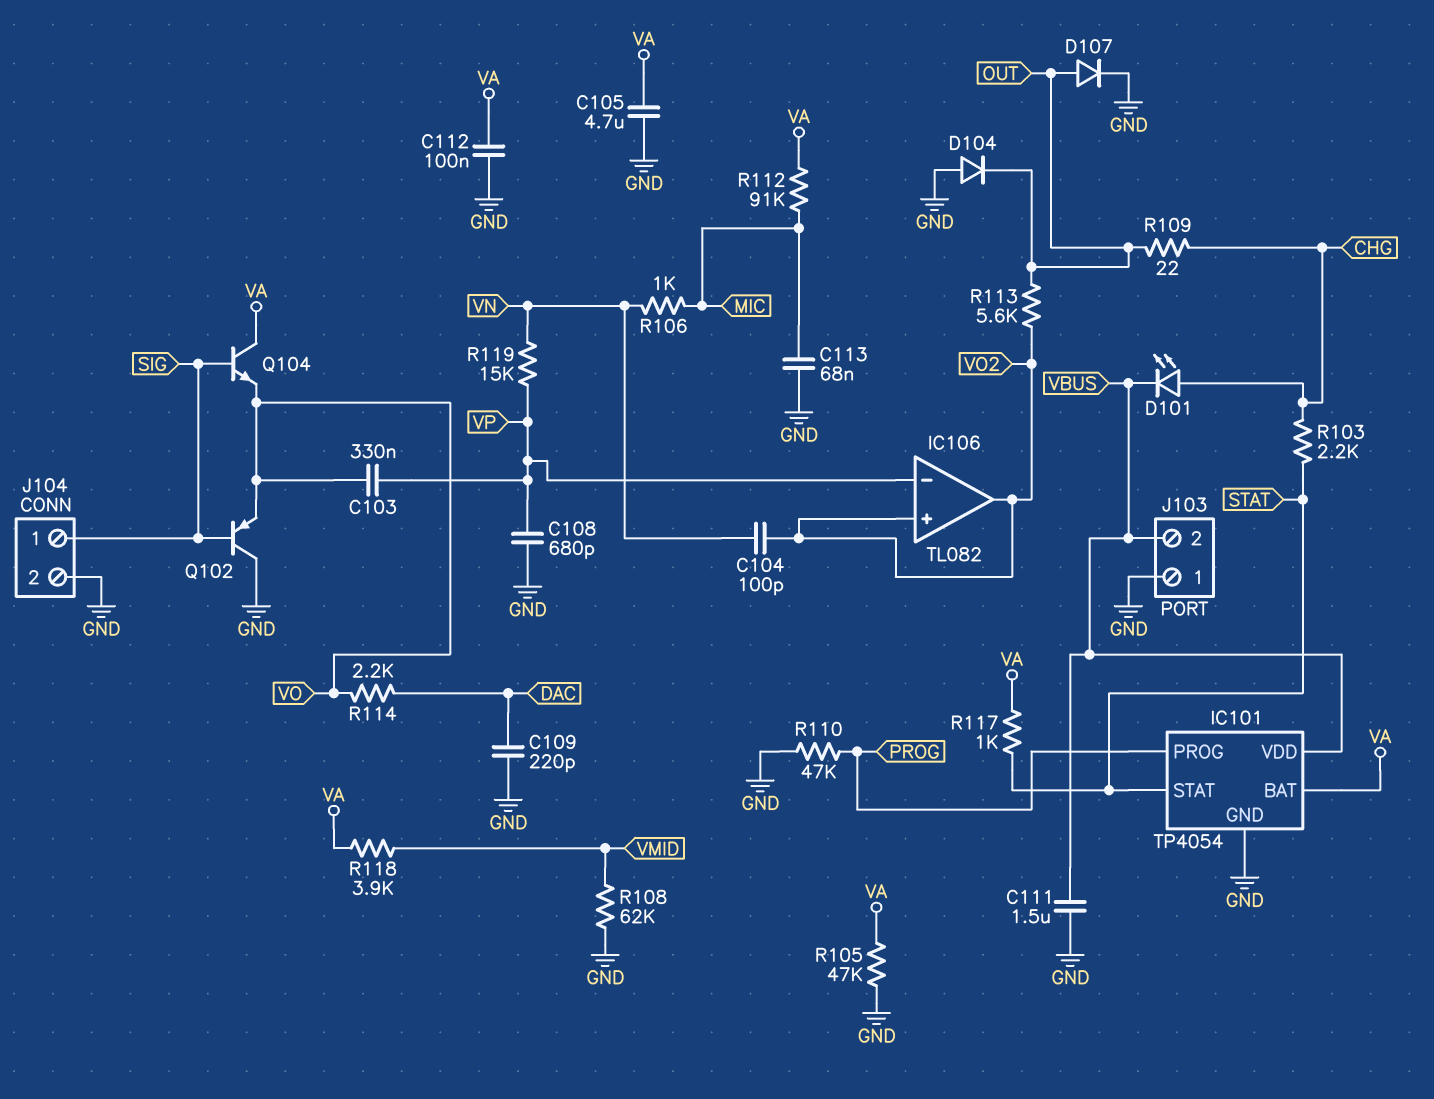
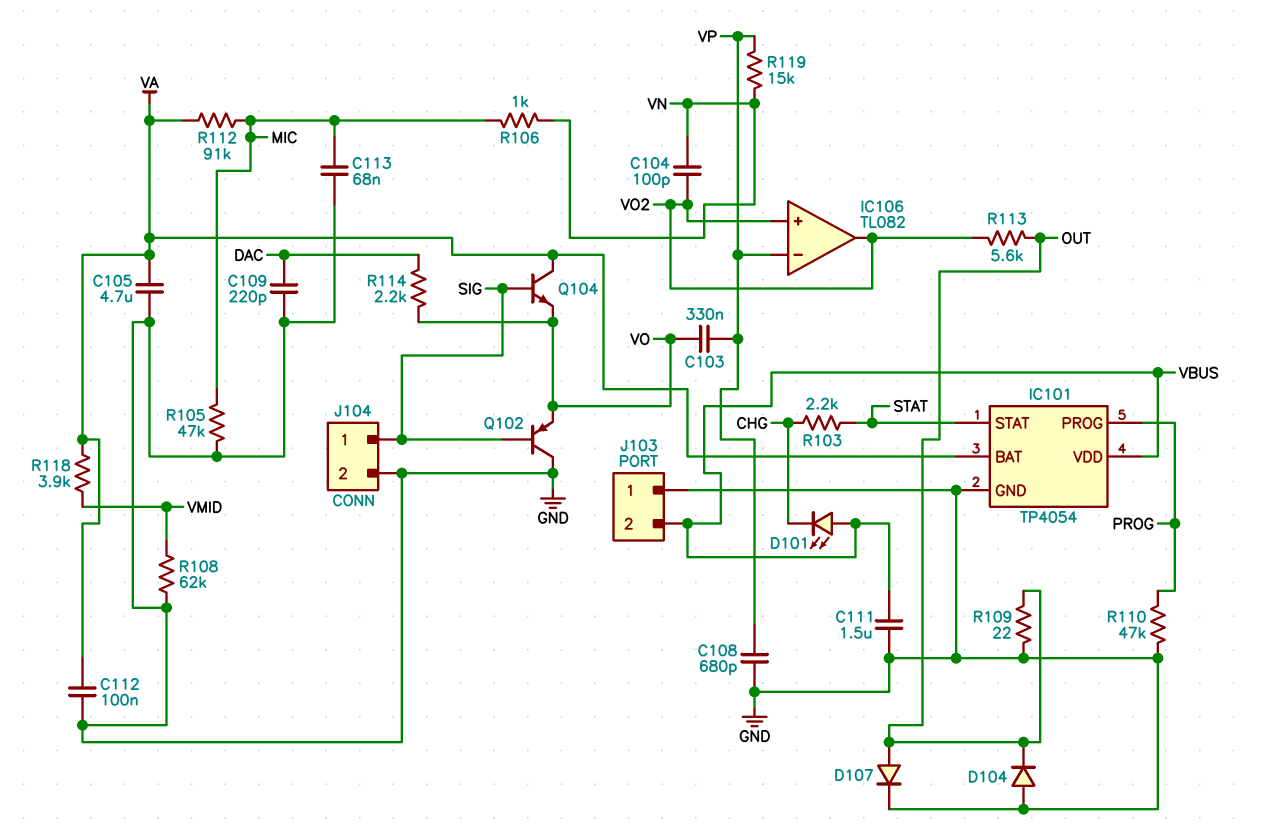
D101: LED (A CHG, K VBUS) -> LED (A VBUS, K CHG)
R105: 47k (GND, VA) -> 47k (GND, MIC)
R109: 22 (CHG, OUT) -> 22 (GND, OUT)
R117: 1k (STAT, VA) -> none

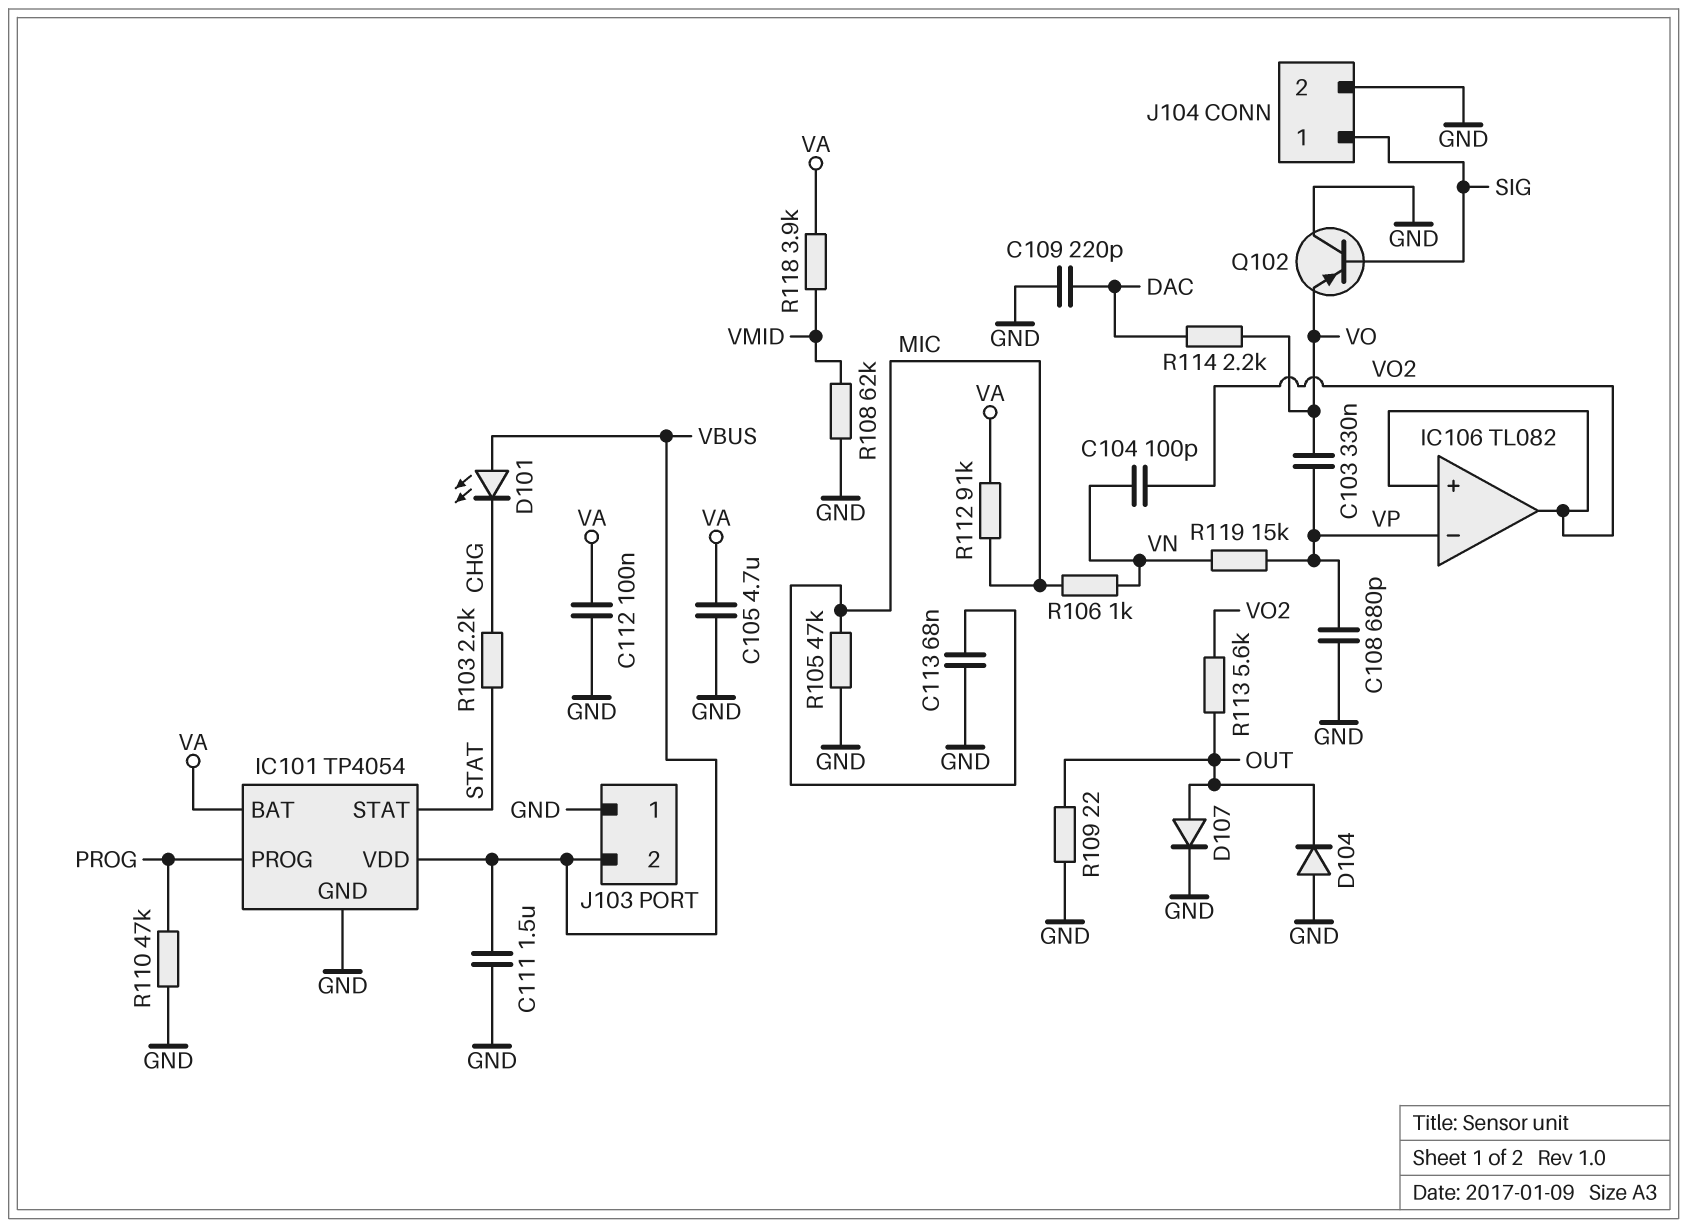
Q104: NPN (B SIG, C VA, E VO) -> none

